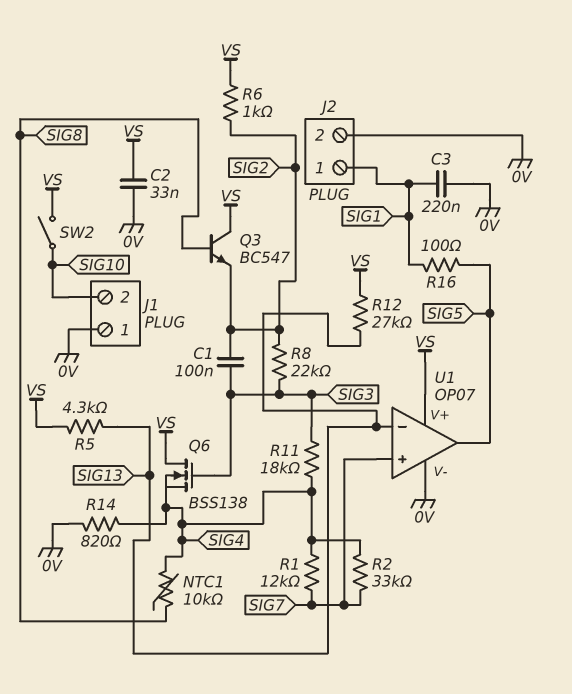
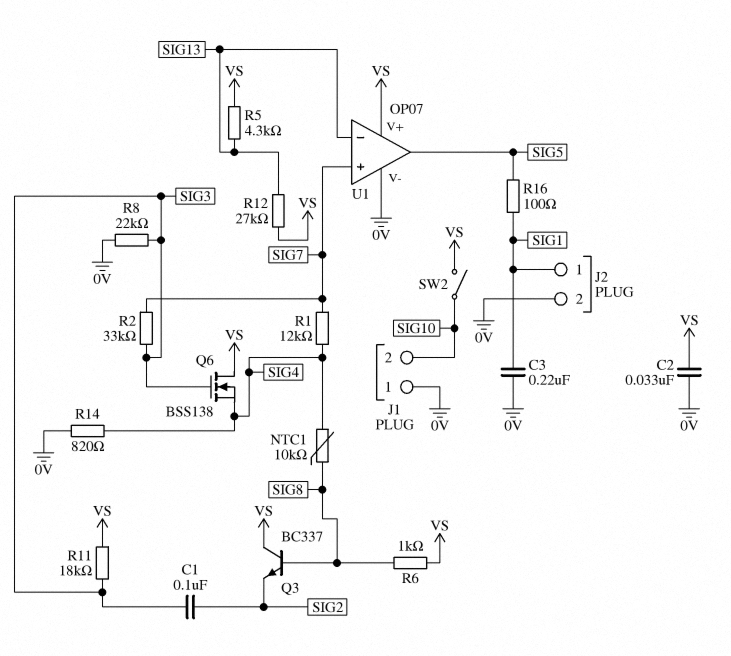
Q3: NPN BC547 (B SIG8, C VS, E SIG2) -> NPN BC337 (B SIG8, C VS, E SIG2)
R2: 33k (SIG4, SIG7) -> 33k (SIG3, SIG7)
R6: 1k (SIG2, VS) -> 1k (SIG8, VS)
R8: 22k (SIG2, SIG3) -> 22k (0V, SIG3)
R11: 18k (SIG3, SIG4) -> 18k (SIG3, VS)

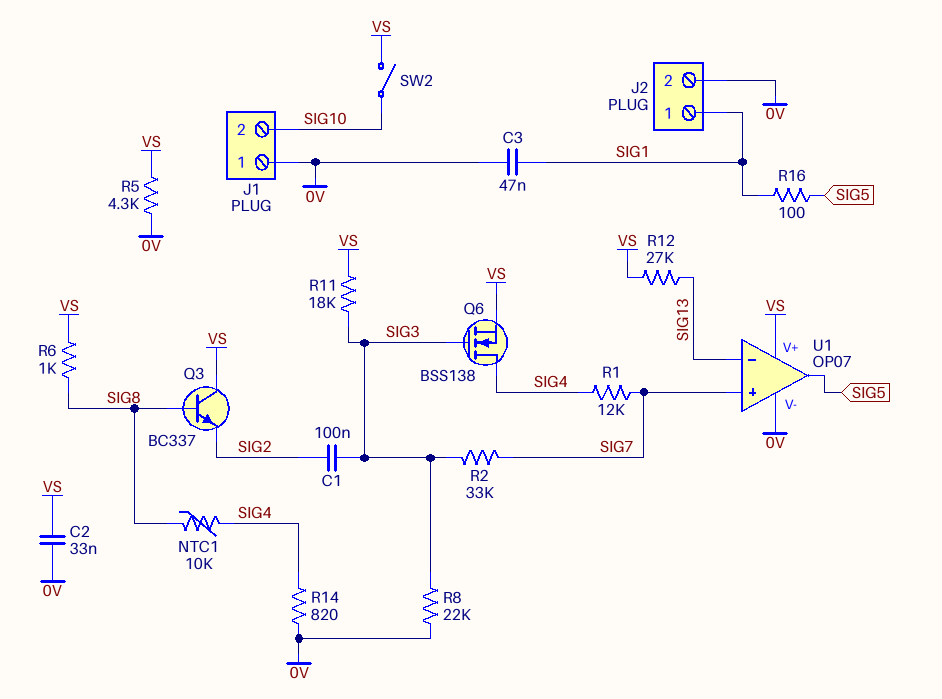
C3: 220nF (0V, SIG1) -> 47nF (0V, SIG1)
Q6: NMOS BSS138 (G SIG3, D VS, S SIG4) -> NMOS BSS138 (G SIG3, D SIG4, S VS)
R5: 4.3k (SIG13, VS) -> 4.3k (0V, VS)

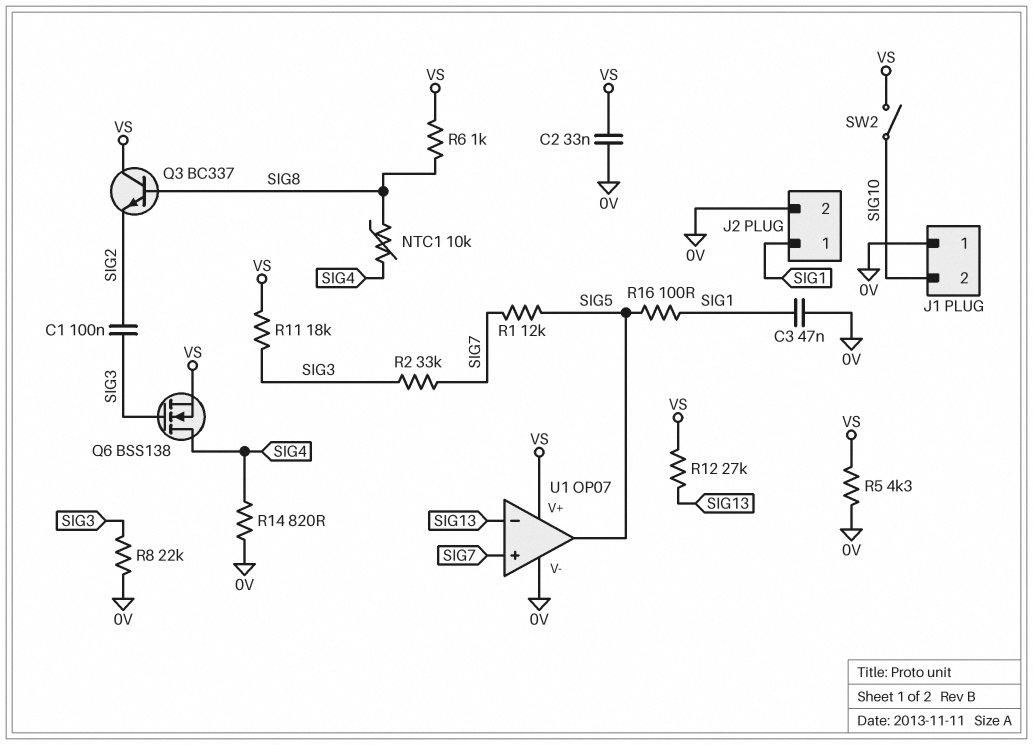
R1: 12k (SIG4, SIG7) -> 12k (SIG5, SIG7)

